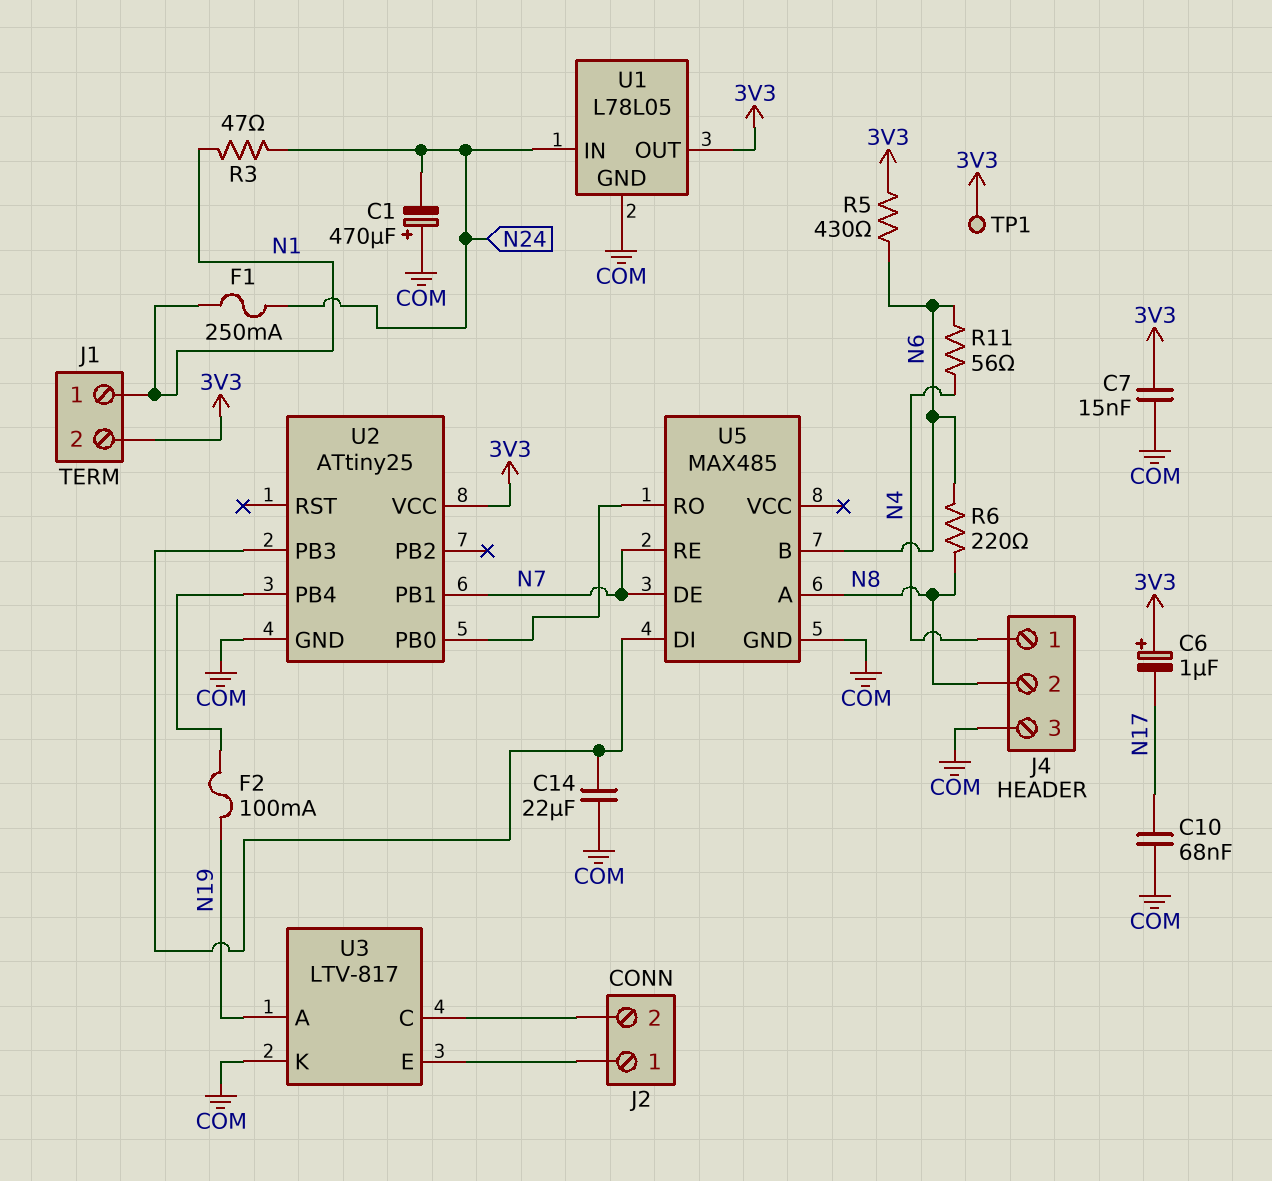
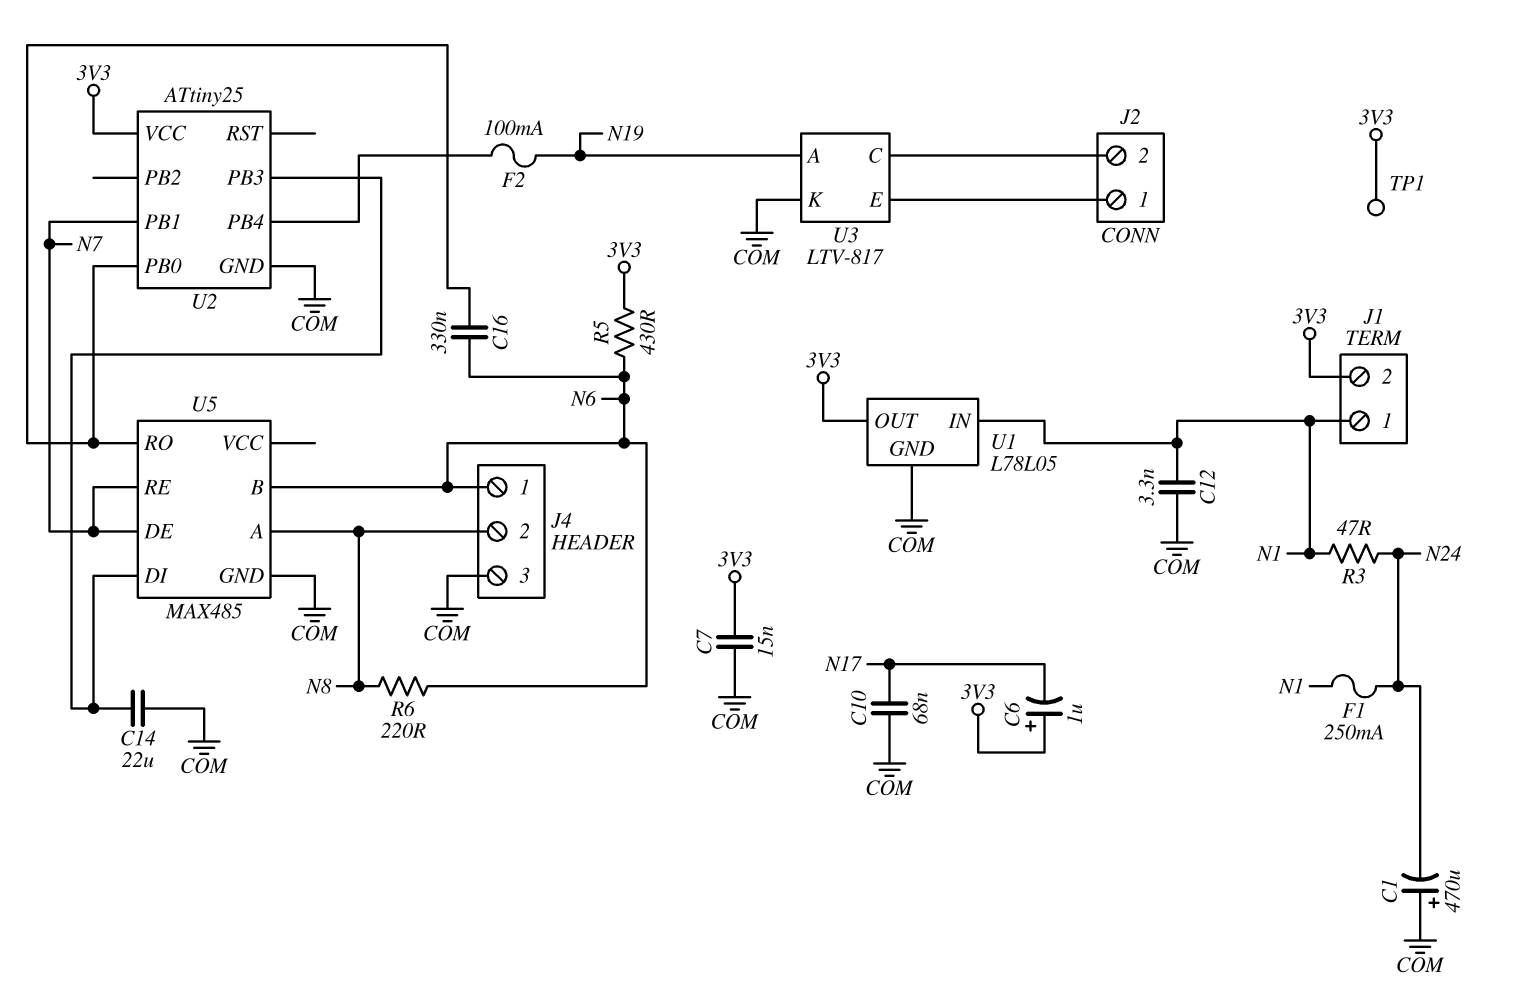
C12: none -> 3.3nF (COM, N1)
C16: none -> 330nF (N6, U2/PB0)
J4 pin 1: N4 -> N6
R11: 56 (N4, N6) -> none
U1 pin IN: N24 -> N1

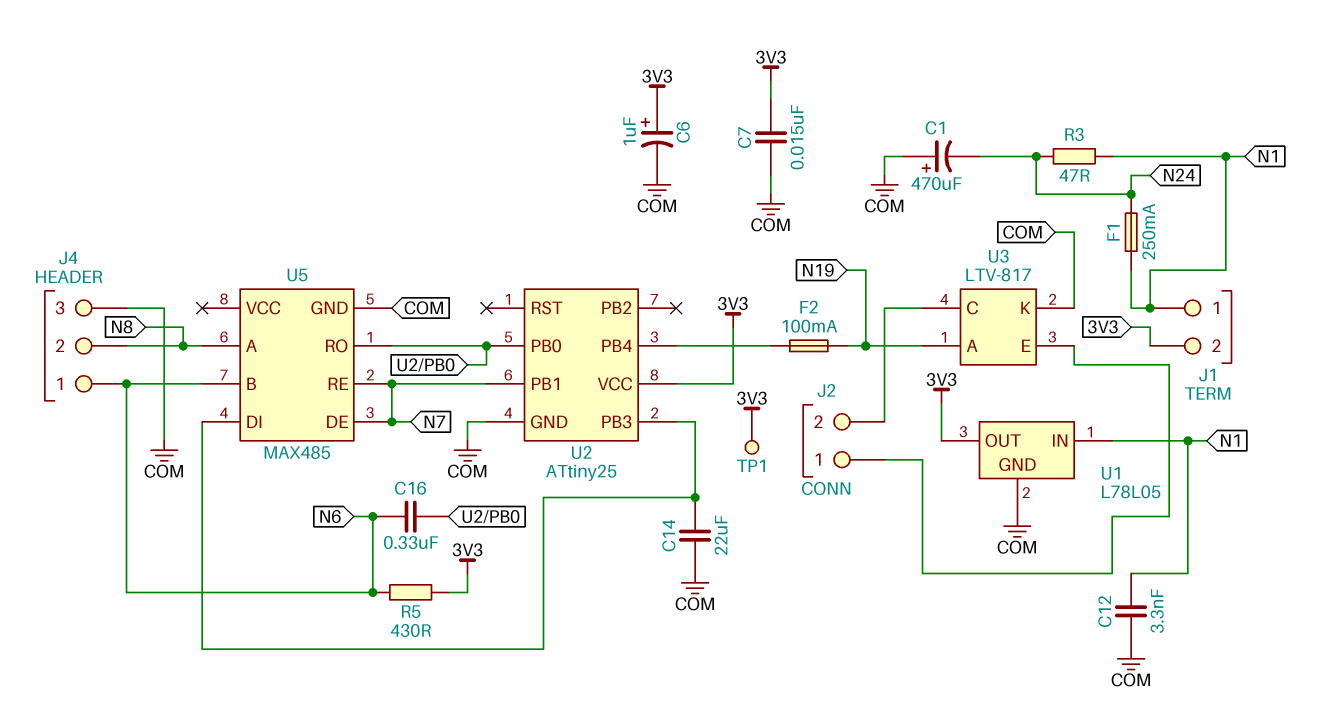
C6: 1uF (plus 3V3, minus N17) -> 1uF (plus 3V3, minus COM)
C10: 68nF (COM, N17) -> none
R6: 220 (N6, N8) -> none

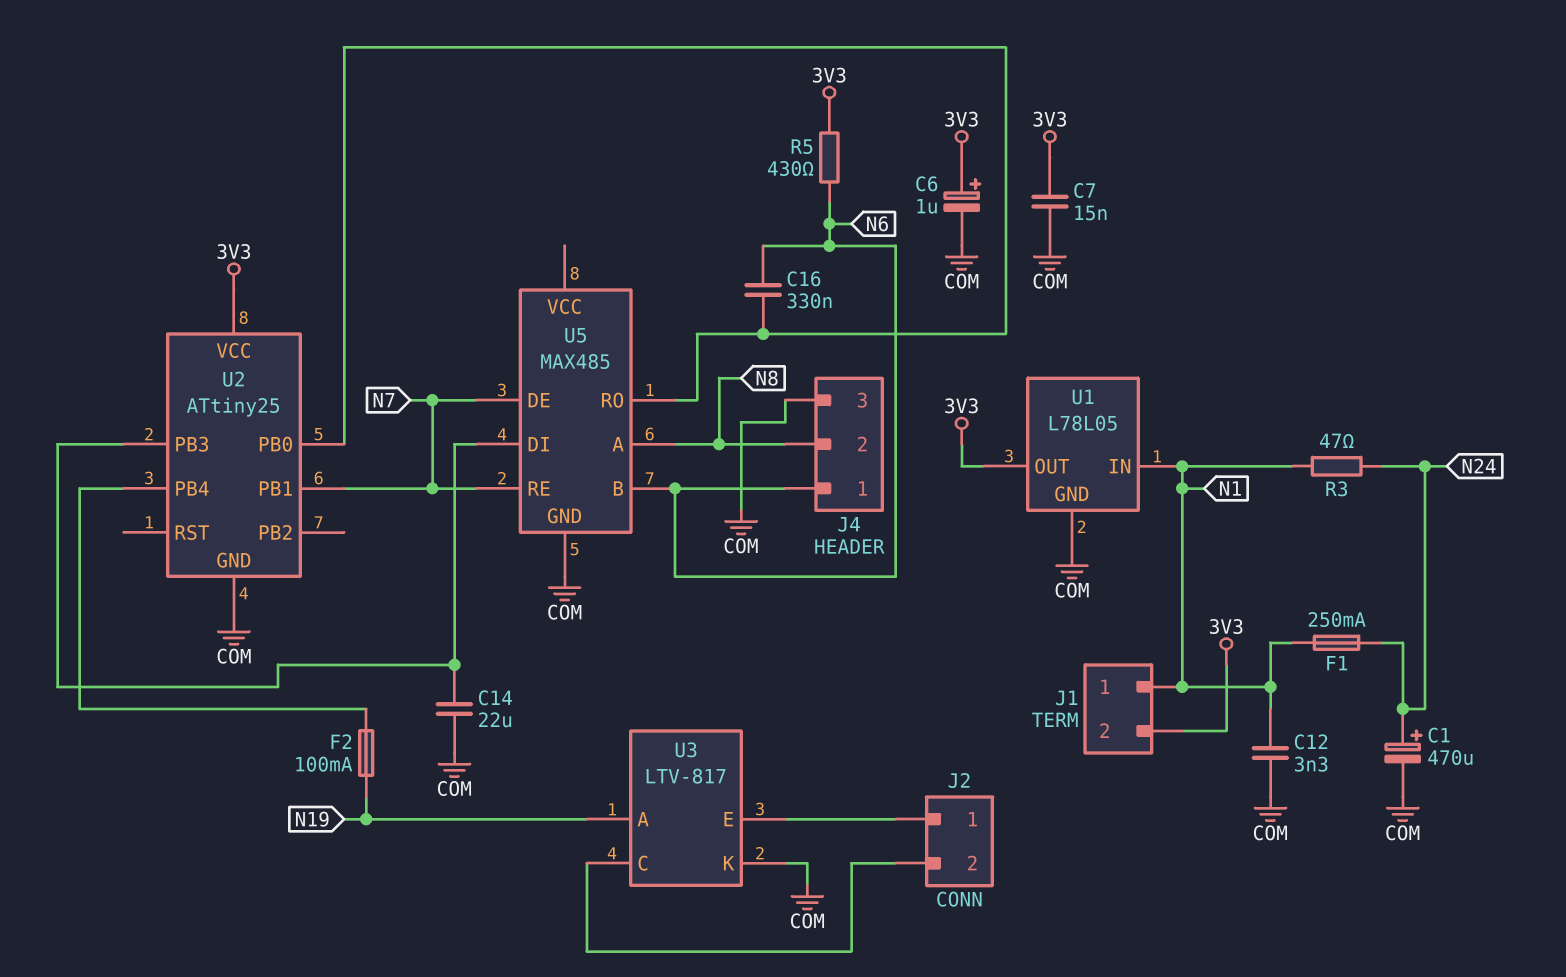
C1: 470uF (plus COM, minus N24) -> 470uF (plus N24, minus COM)
TP1: test point (3V3) -> none

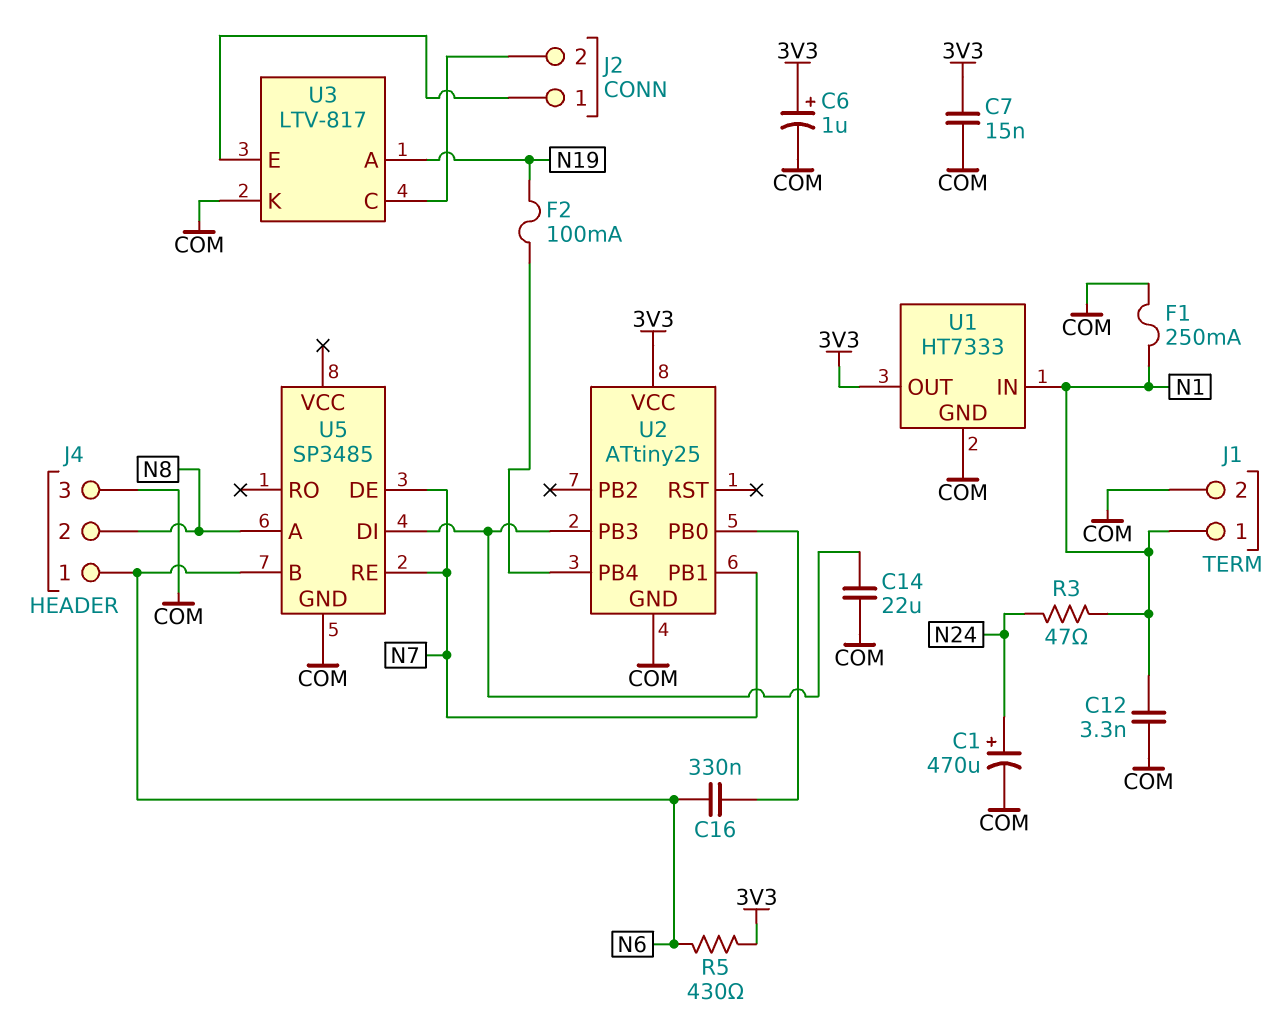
F1: 250mA (N1, N24) -> 250mA (COM, N1)
J1 pin 2: 3V3 -> COM
U1: L78L05 -> HT7333
U5: MAX485 -> SP3485
U5 pin RO: U2/PB0 -> none

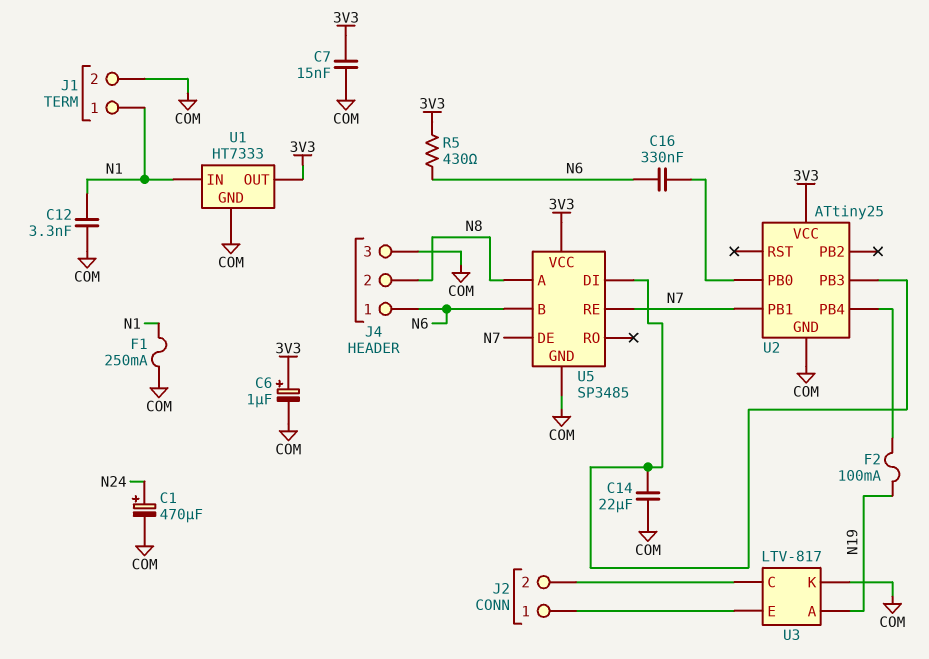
R3: 47 (N1, N24) -> none
U5 pin VCC: none -> 3V3

